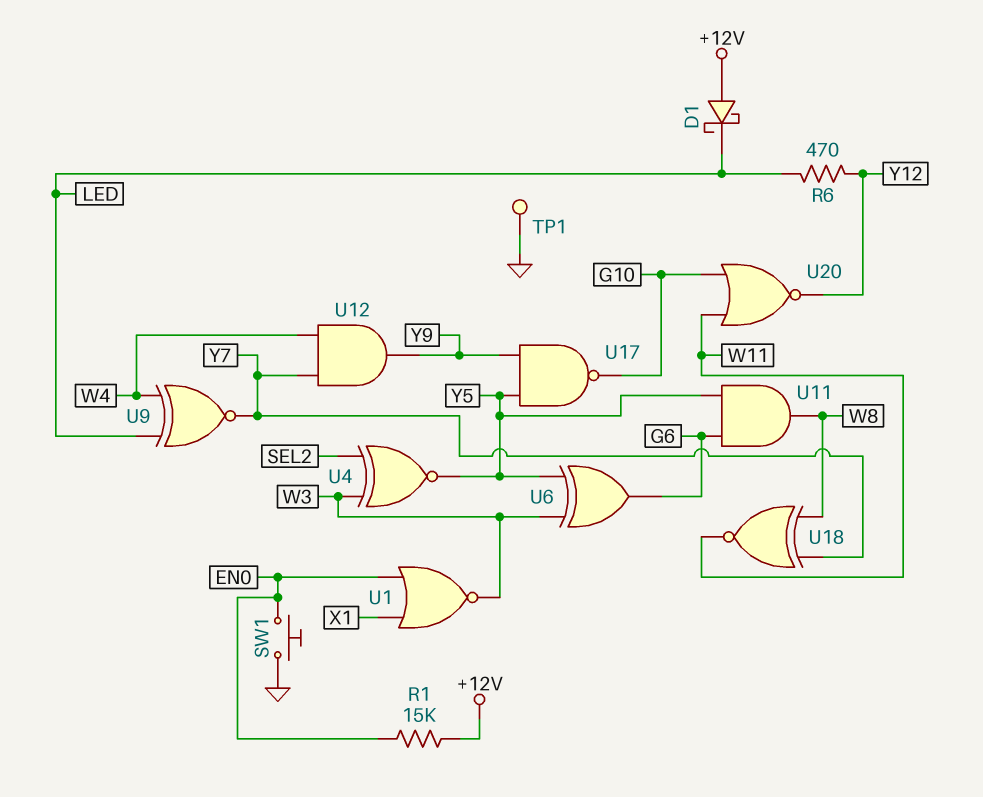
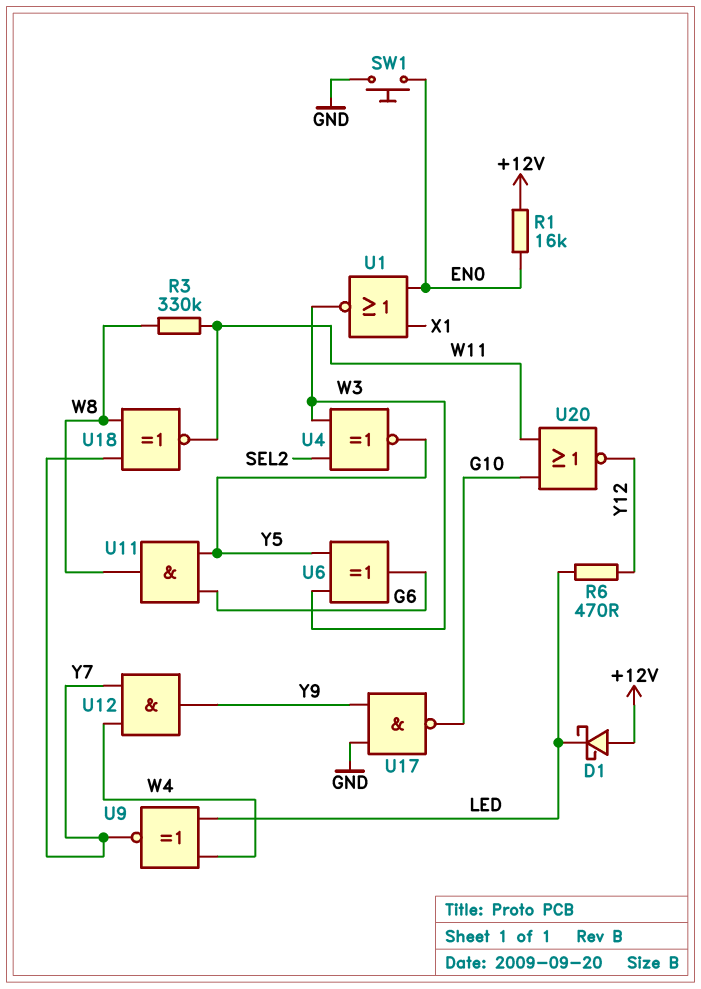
R1: 15k (+12V, EN0) -> 16k (+12V, EN0)
R3: none -> 330k (W8, W11)
TP1: test point (GND) -> none
U17: NAND (in Y5, in Y9, out G10) -> NAND (in GND, in Y9, out G10)

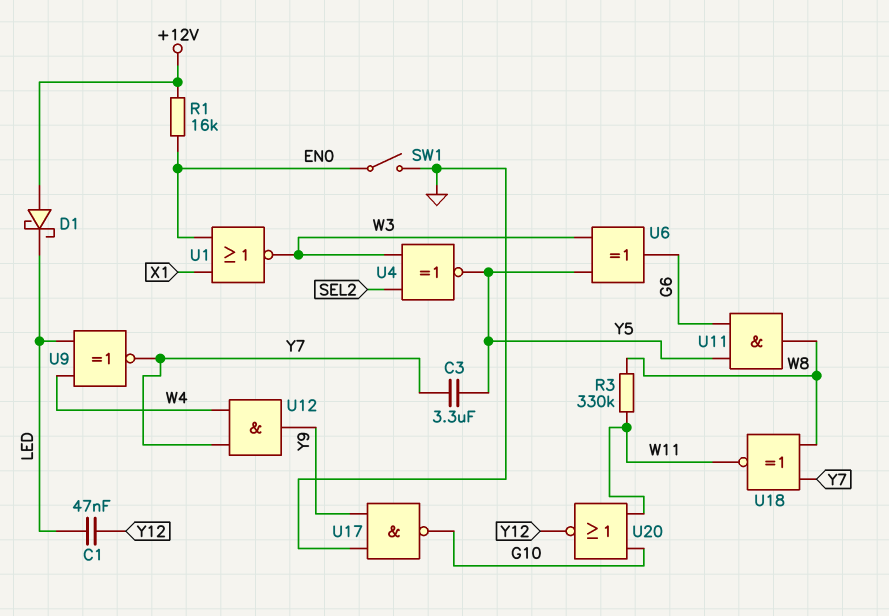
C1: none -> 47nF (LED, Y12)
C3: none -> 3.3uF (Y5, Y7)
R6: 470 (LED, Y12) -> none
SW1: button (EN0, GND) -> switch (EN0, GND)

